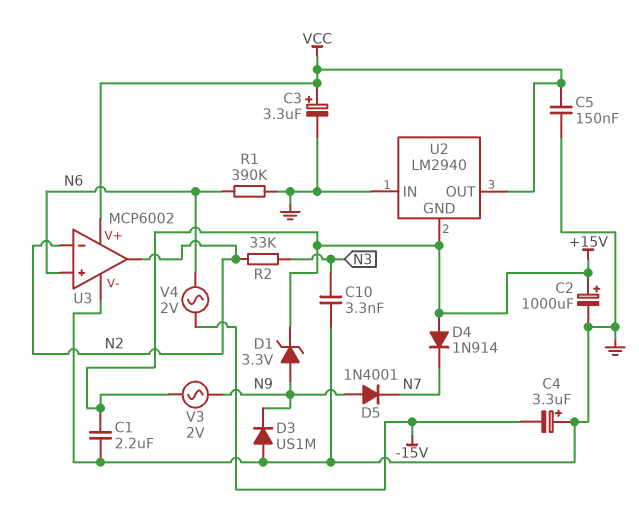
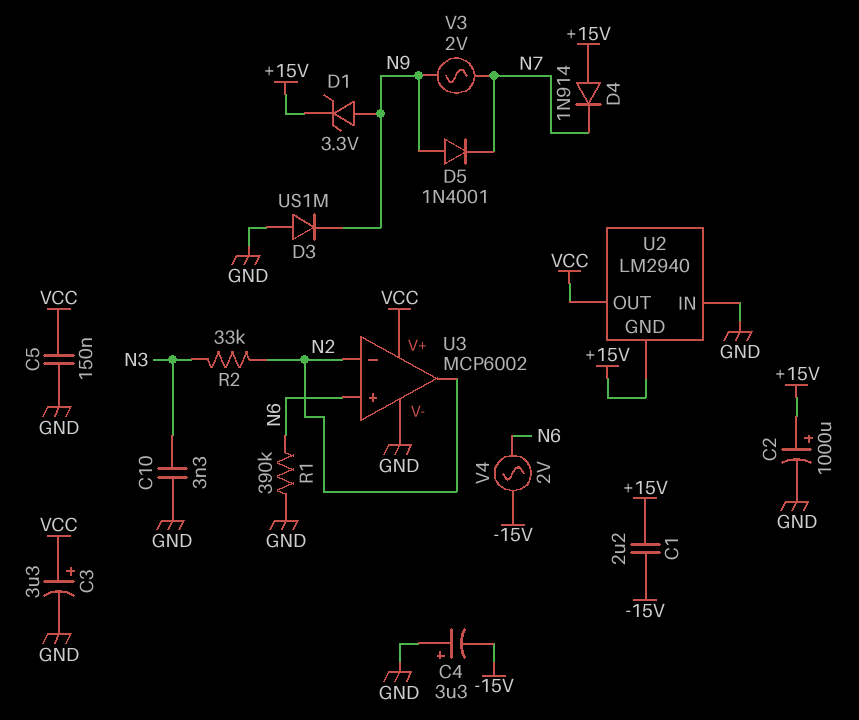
C1: 2.2uF (+15V, GND) -> 2.2uF (+15V, -15V)
V3: AC 2V (+15V, N9) -> AC 2V (N7, N9)

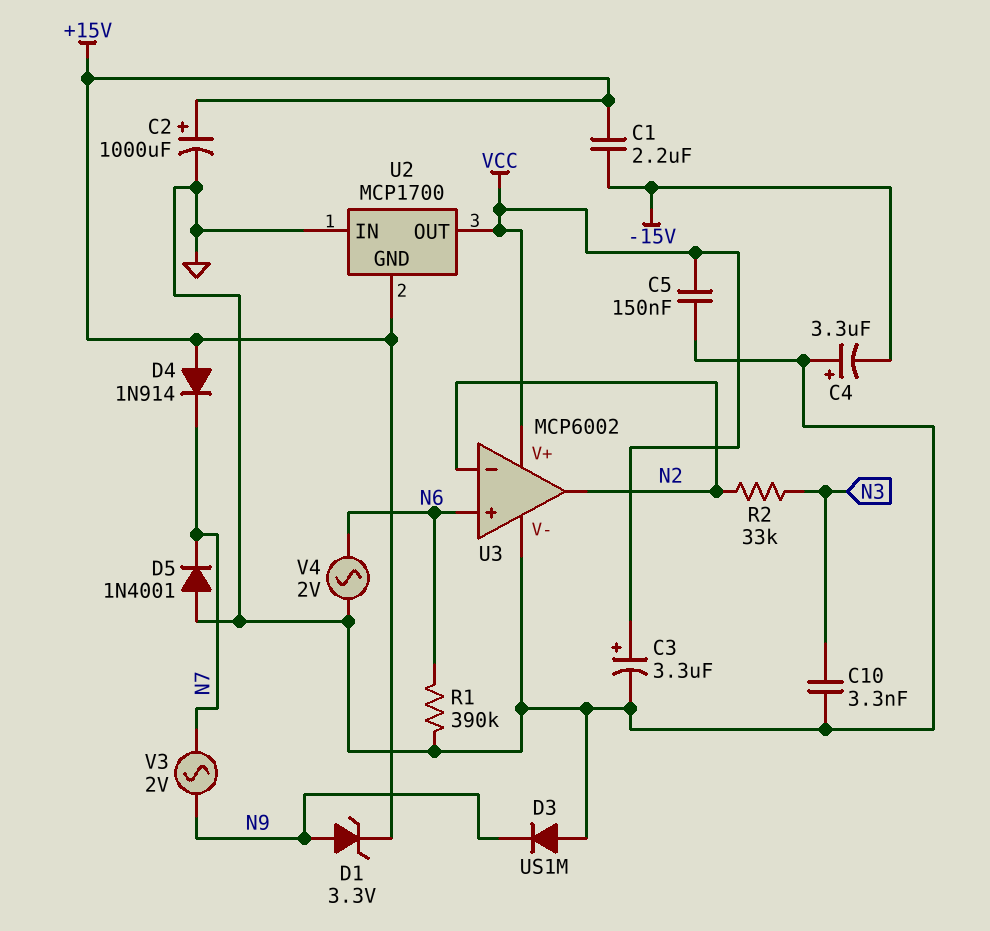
D5: diode 1N4001 (A N9, K N7) -> diode 1N4001 (A GND, K N7)
U2: LM2940 -> MCP1700
V4: AC 2V (-15V, N6) -> AC 2V (GND, N6)

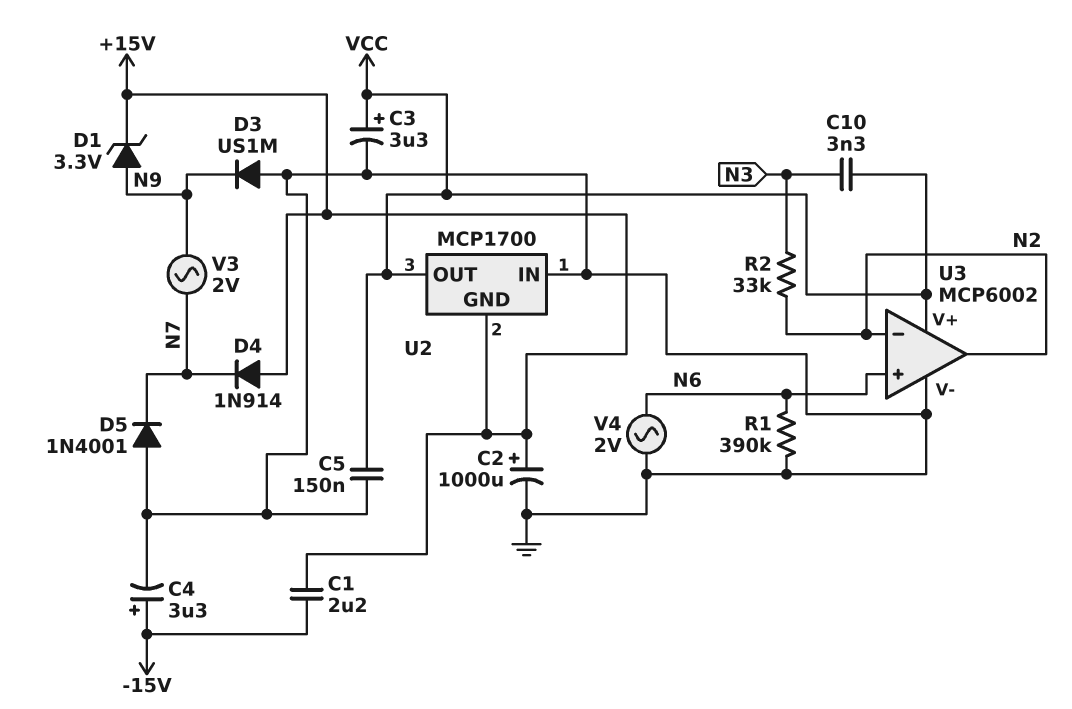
C4: 3.3uF (plus GND, minus -15V) -> 3.3uF (plus -15V, minus GND)
C10: 3.3nF (GND, N3) -> 3.3nF (N3, VCC)

